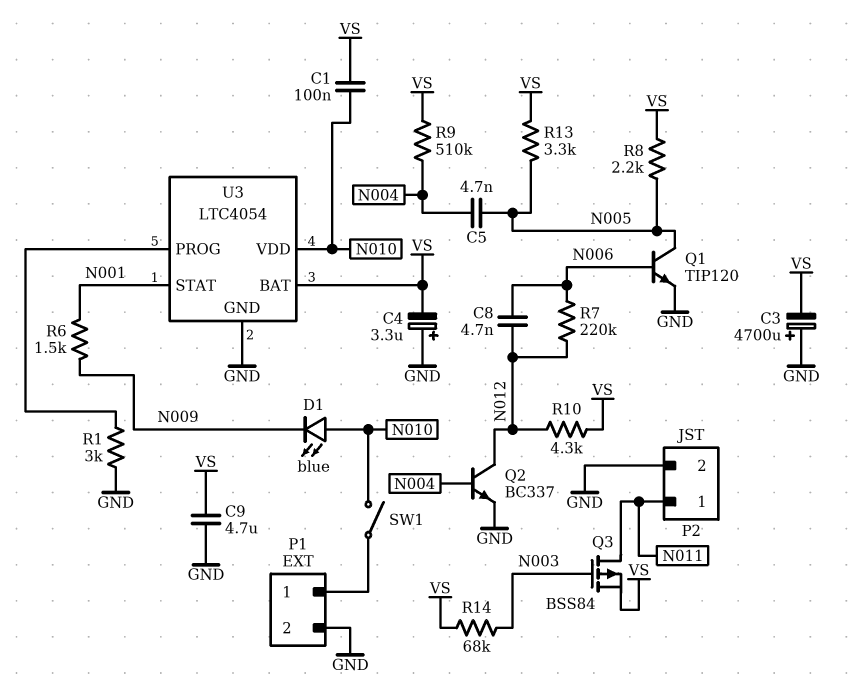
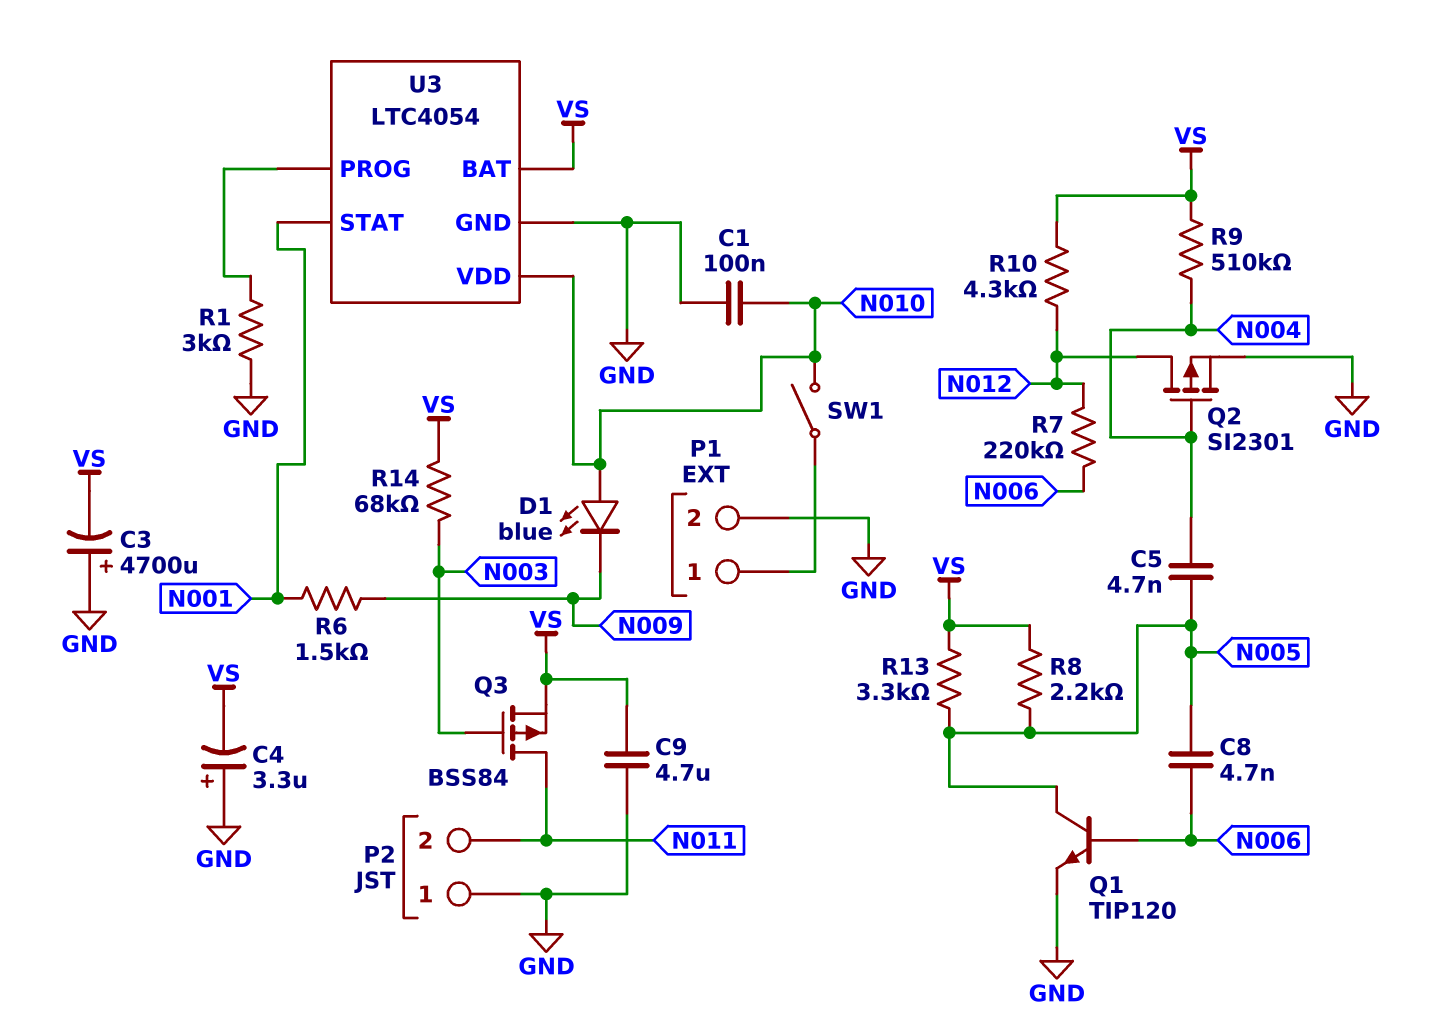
C1: 100nF (N010, VS) -> 100nF (GND, N010)
C8: 4.7nF (N006, N012) -> 4.7nF (N005, N006)
P2 pin 1: N011 -> GND
P2 pin 2: GND -> N011
Q2: NPN BC337 (B N004, C N012, E GND) -> PMOS SI2301 (G N004, D N012, S GND)

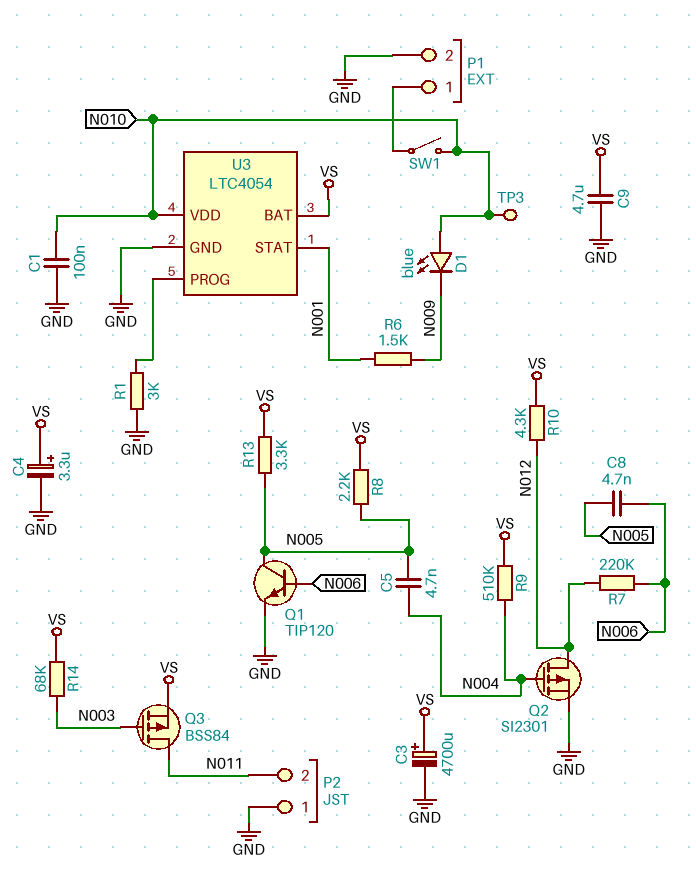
C3: 4700uF (plus GND, minus VS) -> 4700uF (plus VS, minus GND)
C4: 3.3uF (plus GND, minus VS) -> 3.3uF (plus VS, minus GND)
TP3: none -> test point (N010)

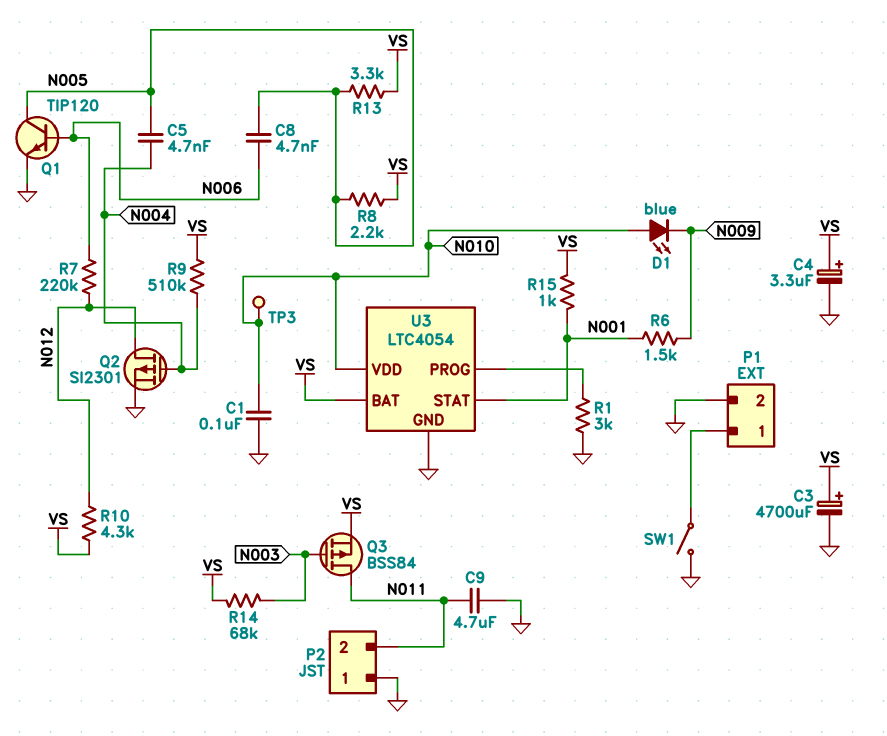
C9: 4.7uF (GND, VS) -> 4.7uF (GND, N011)
R15: none -> 1k (N001, VS)
SW1: switch (N010, P1/1) -> switch (GND, P1/1)

